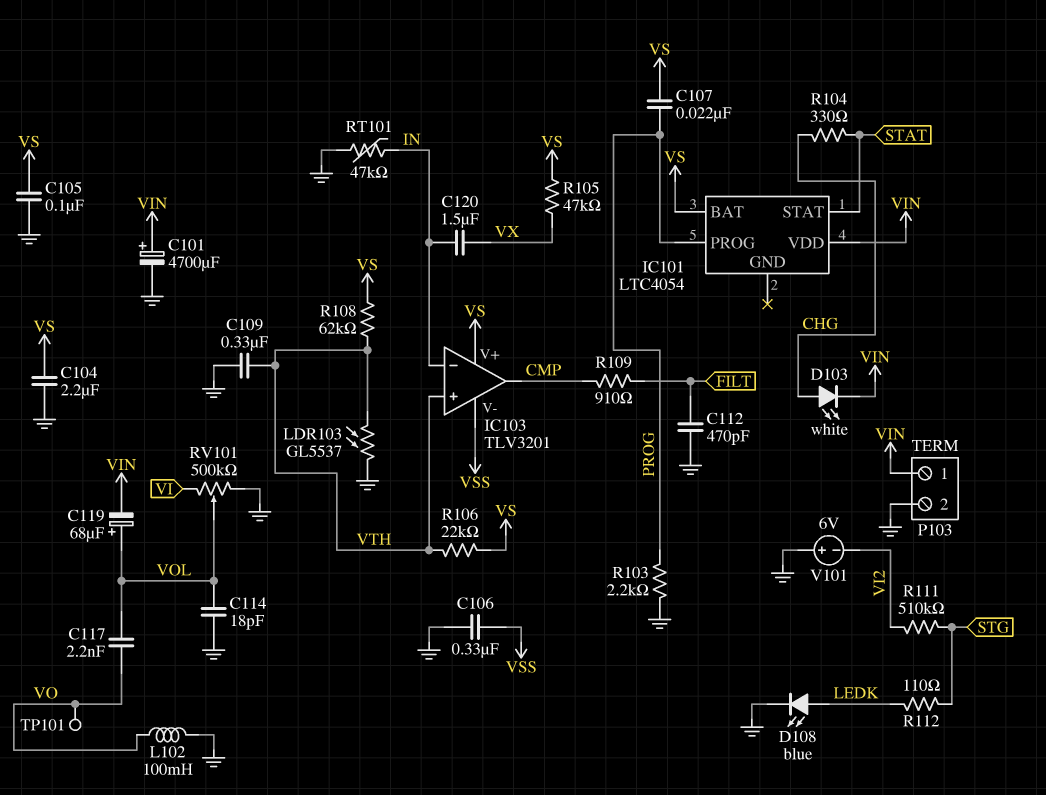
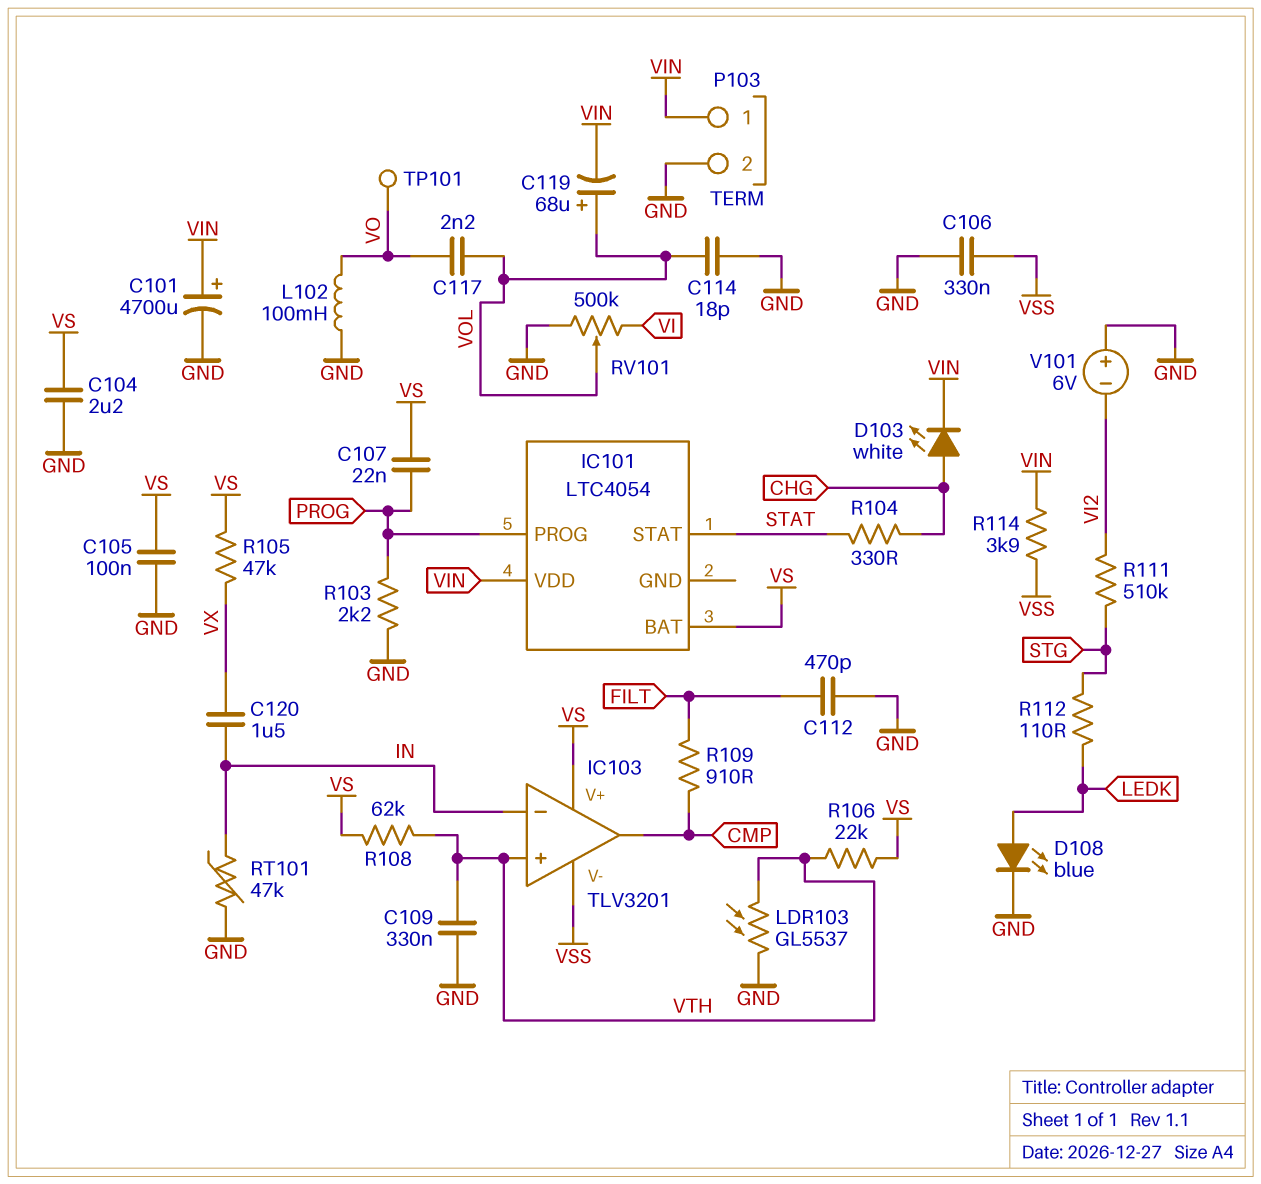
R114: none -> 3.9k (VIN, VSS)

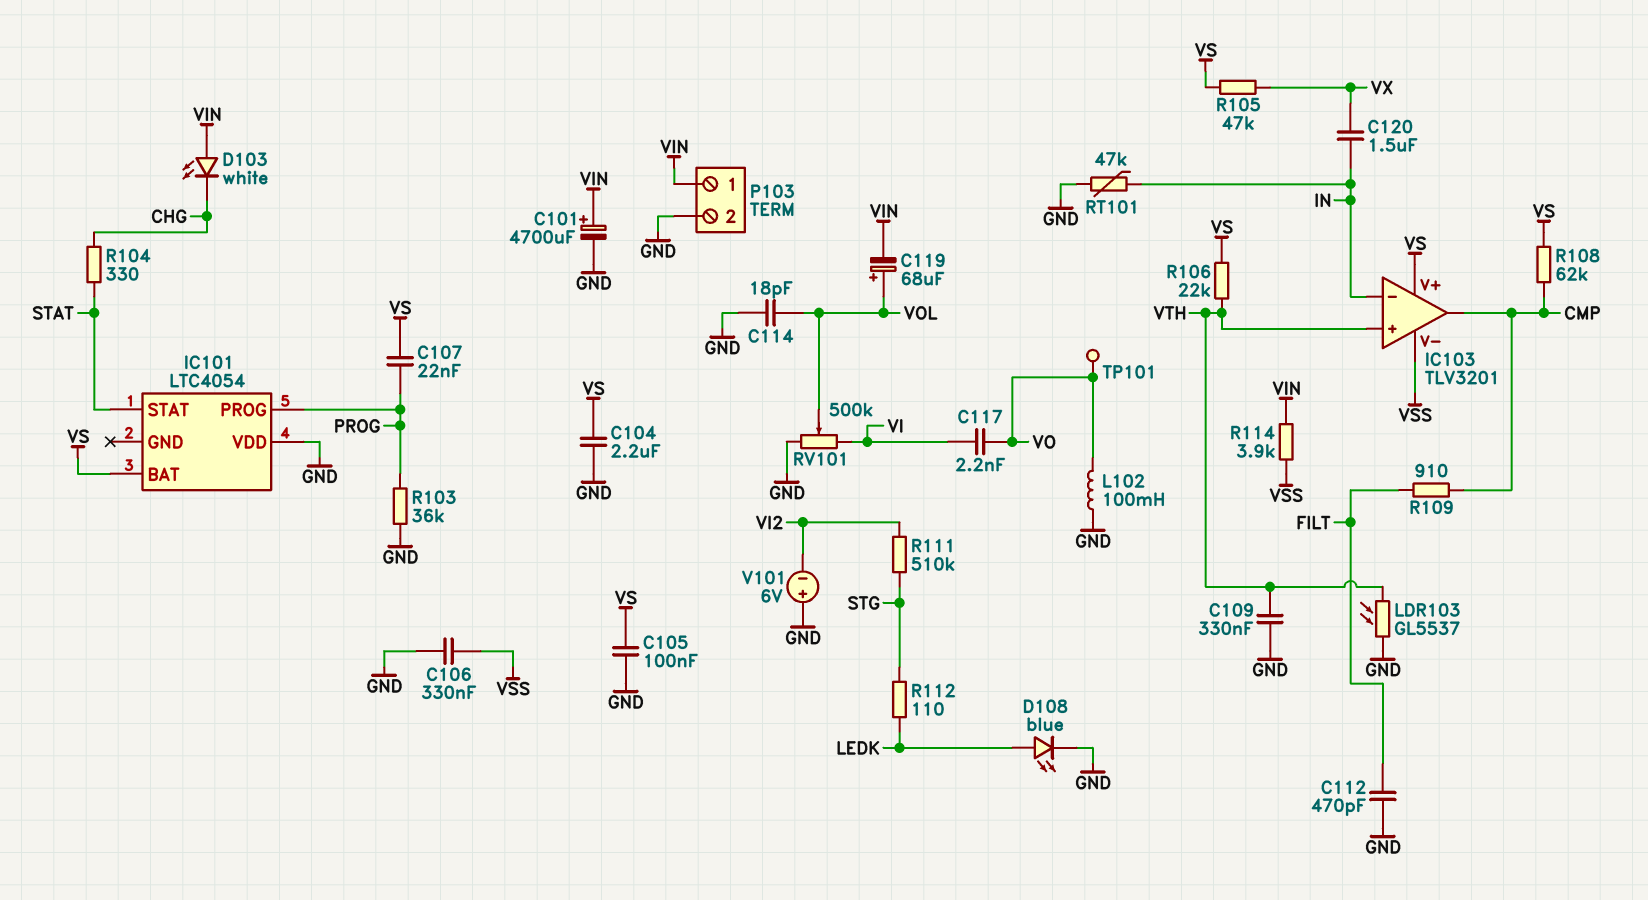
C117: 2.2nF (VO, VOL) -> 2.2nF (VI, VO)
D103: LED white (A CHG, K VIN) -> LED white (A VIN, K CHG)
IC101 pin VDD: VIN -> GND
R103: 2.2k (GND, PROG) -> 36k (GND, PROG)
R108: 62k (VS, VTH) -> 62k (CMP, VS)

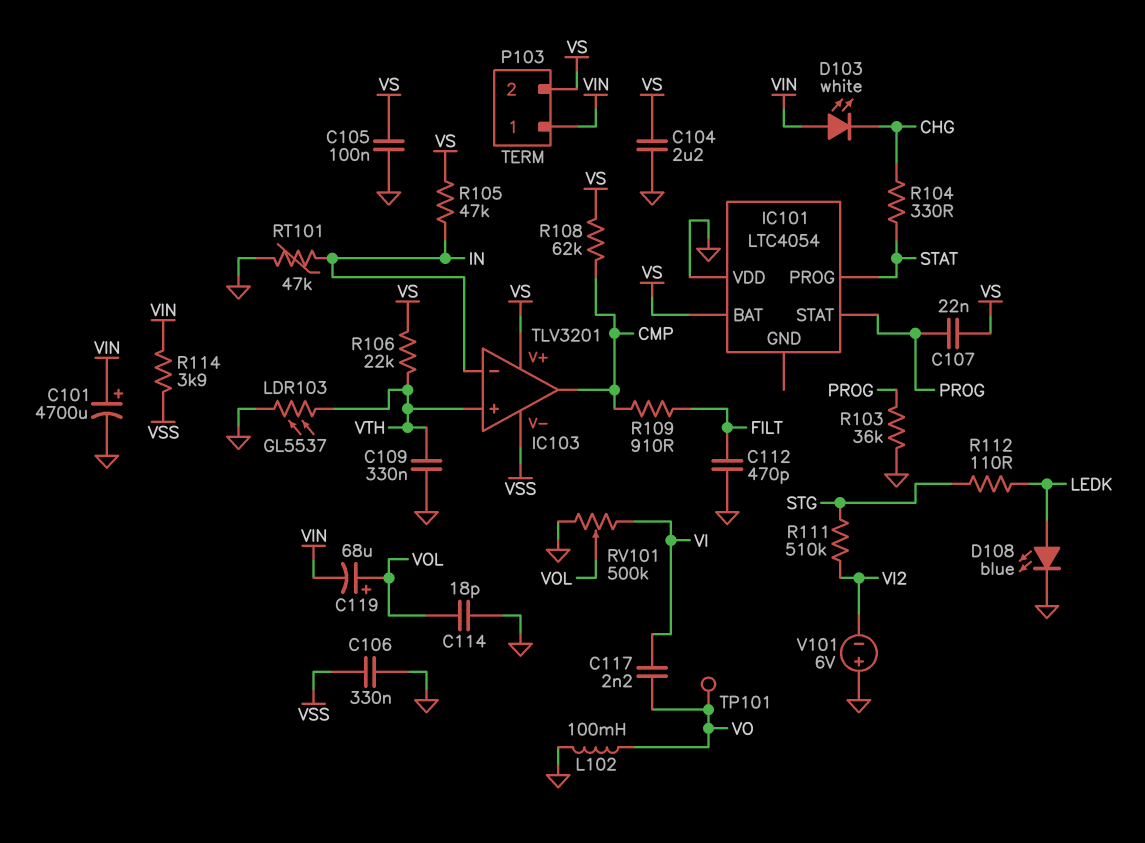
C120: 1.5uF (IN, VX) -> none
IC101 pin PROG: PROG -> STAT
IC101 pin STAT: STAT -> PROG
P103 pin 2: GND -> VS
R105: 47k (VS, VX) -> 47k (IN, VS)

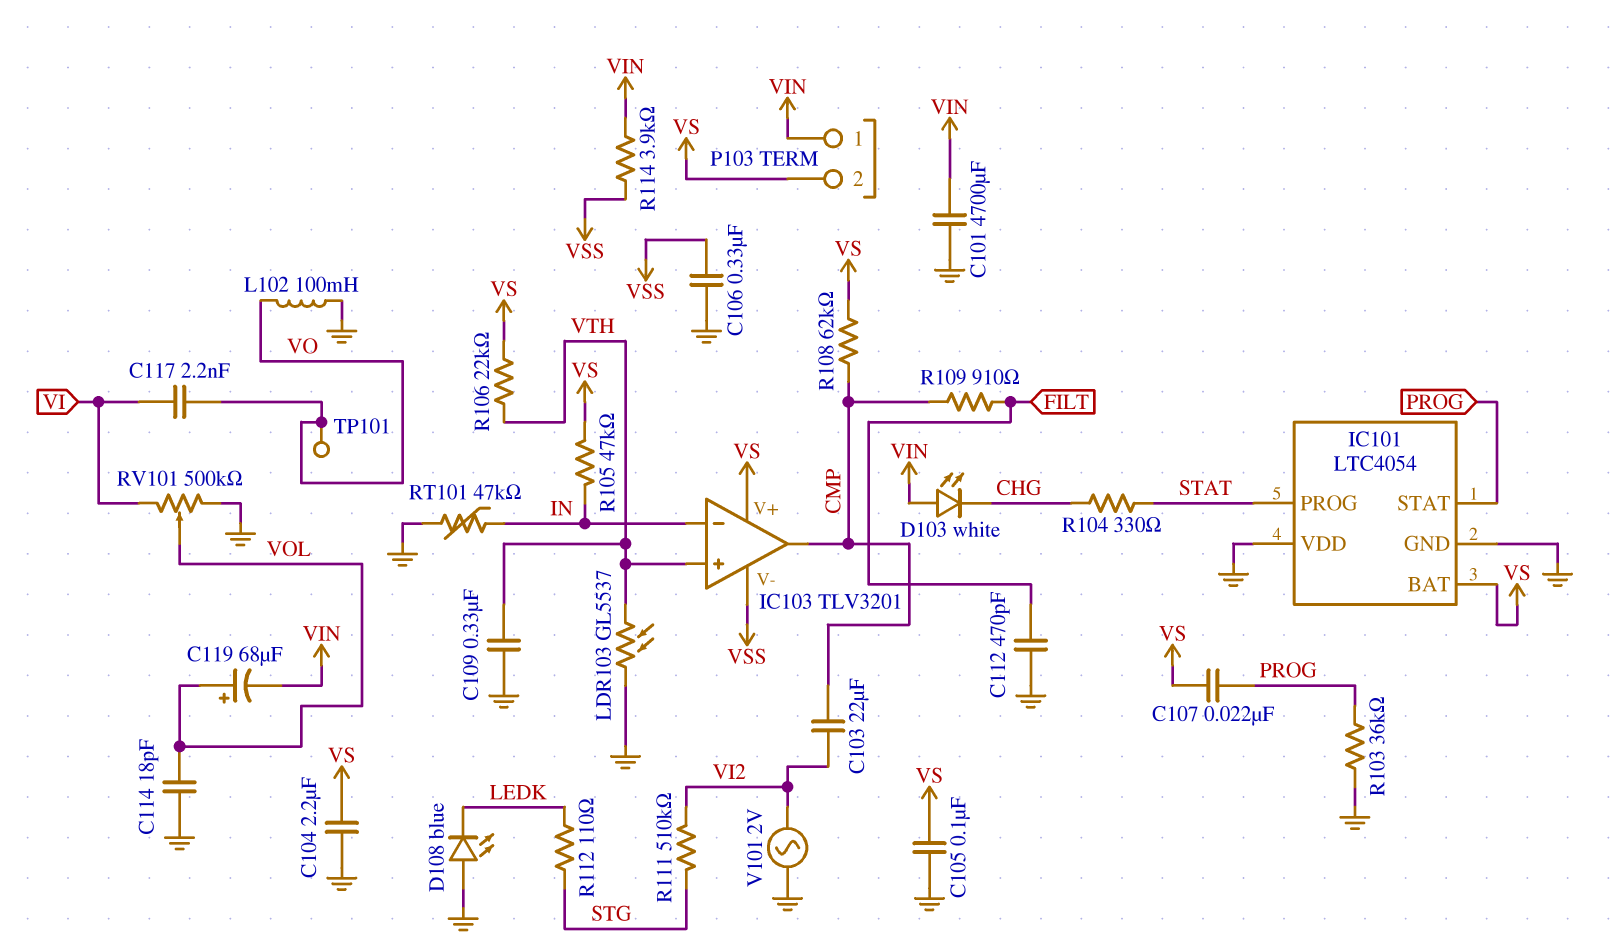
C101: 4700uF (plus VIN, minus GND) -> 4700uF (GND, VIN)
C103: none -> 22uF (CMP, VI2)
D108: LED blue (A LEDK, K GND) -> LED blue (A GND, K LEDK)
IC101 pin GND: none -> GND
V101: 6V (plus GND, minus VI2) -> AC 2V (GND, VI2)

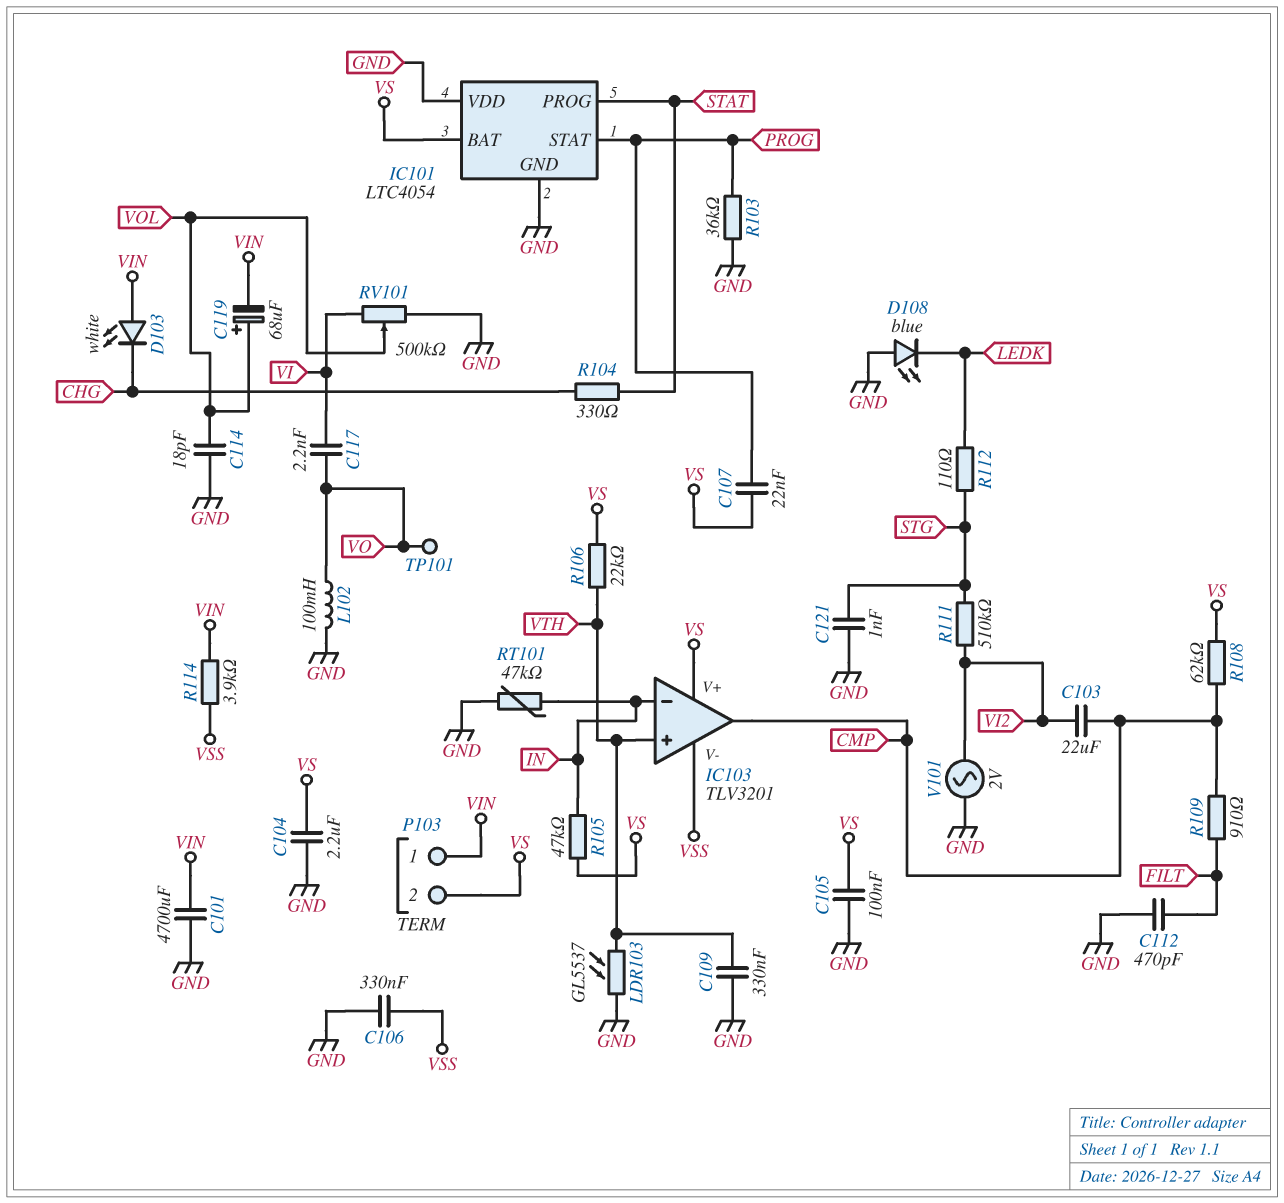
C121: none -> 1nF (GND, STG)

